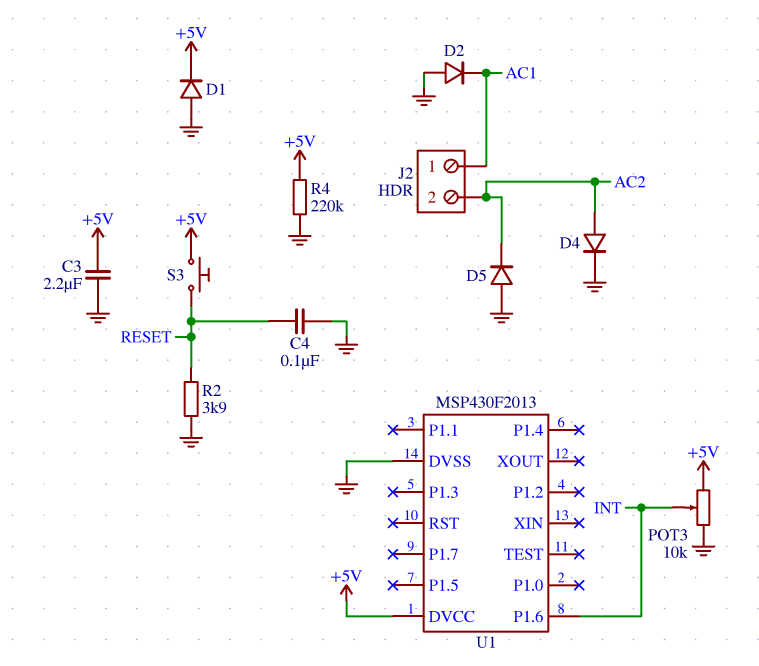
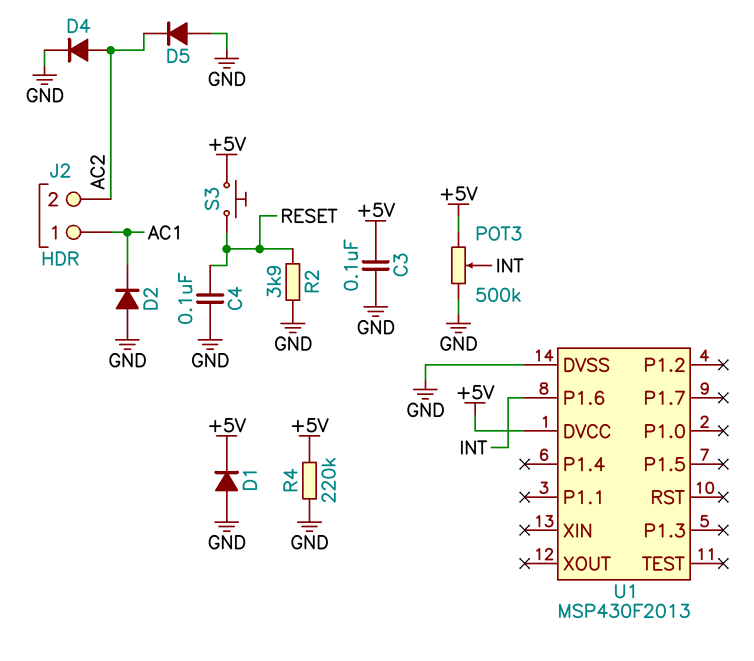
C3: 2.2uF (+5V, GND) -> 100nF (+5V, GND)
POT3: 10k (+5V, GND, wiper INT) -> 500k (+5V, GND, wiper INT)

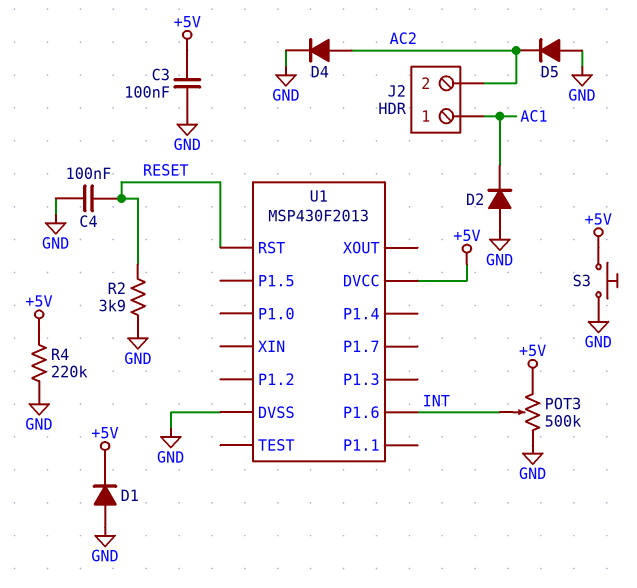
S3: button (+5V, RESET) -> button (+5V, GND)
U1 pin RST: none -> RESET

